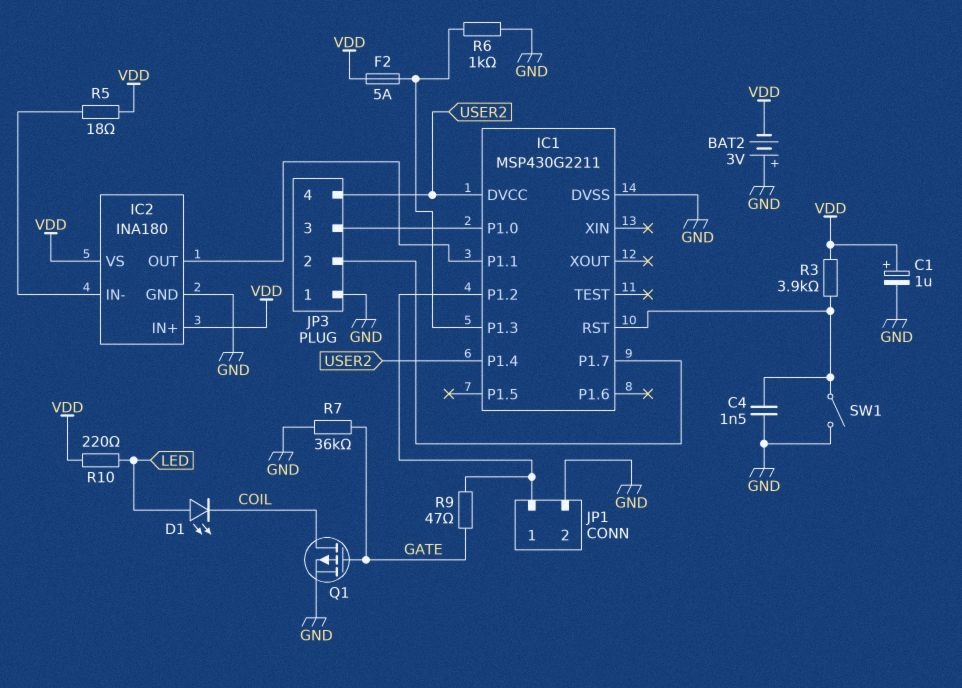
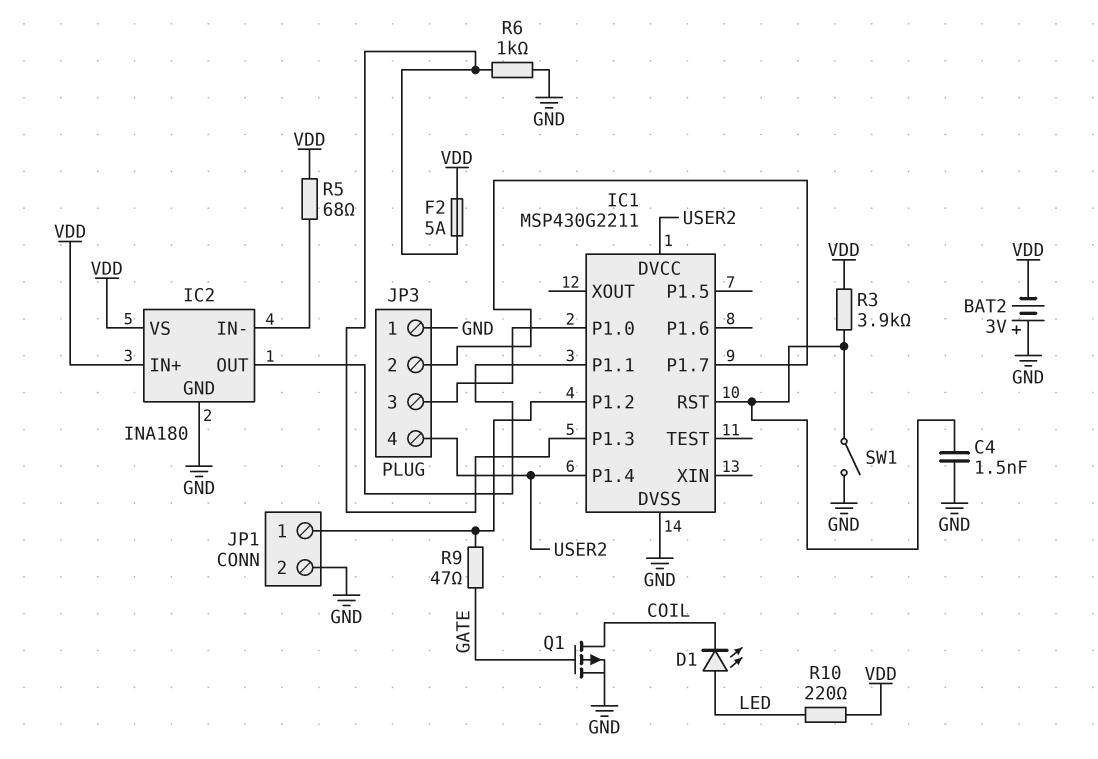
C1: 1uF (plus VDD, minus GND) -> none
R5: 18 (IC2/IN-, VDD) -> 68 (IC2/IN-, VDD)
R7: 36k (GATE, GND) -> none

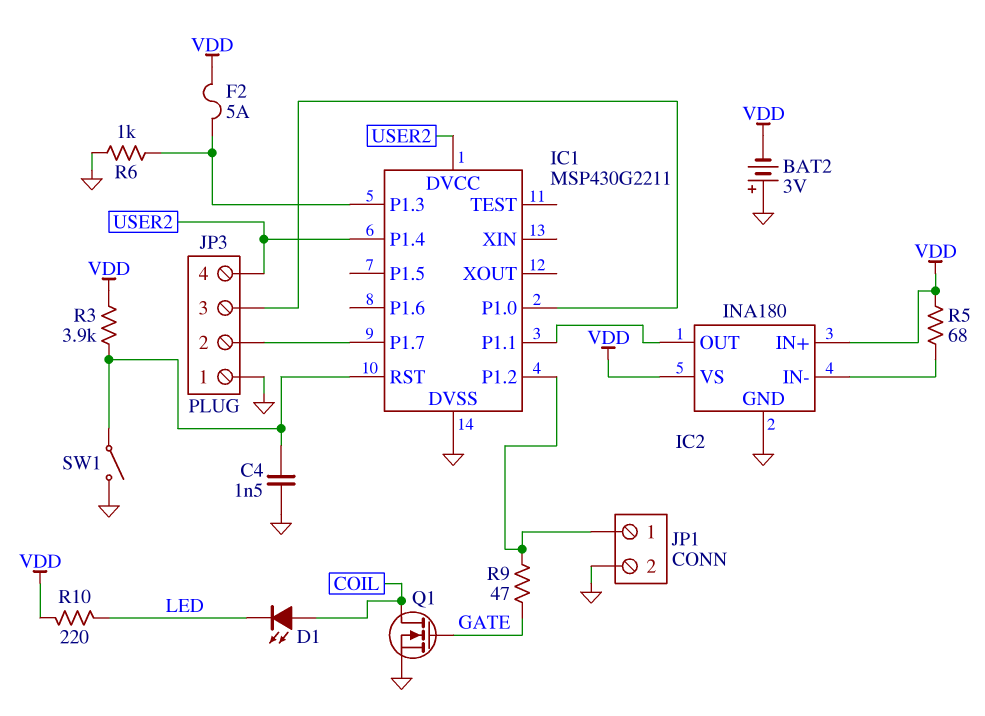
D1: LED (A LED, K COIL) -> LED (A COIL, K LED)
Q1: PMOS (G GATE, D COIL, S GND) -> NMOS (G GATE, D COIL, S GND)

